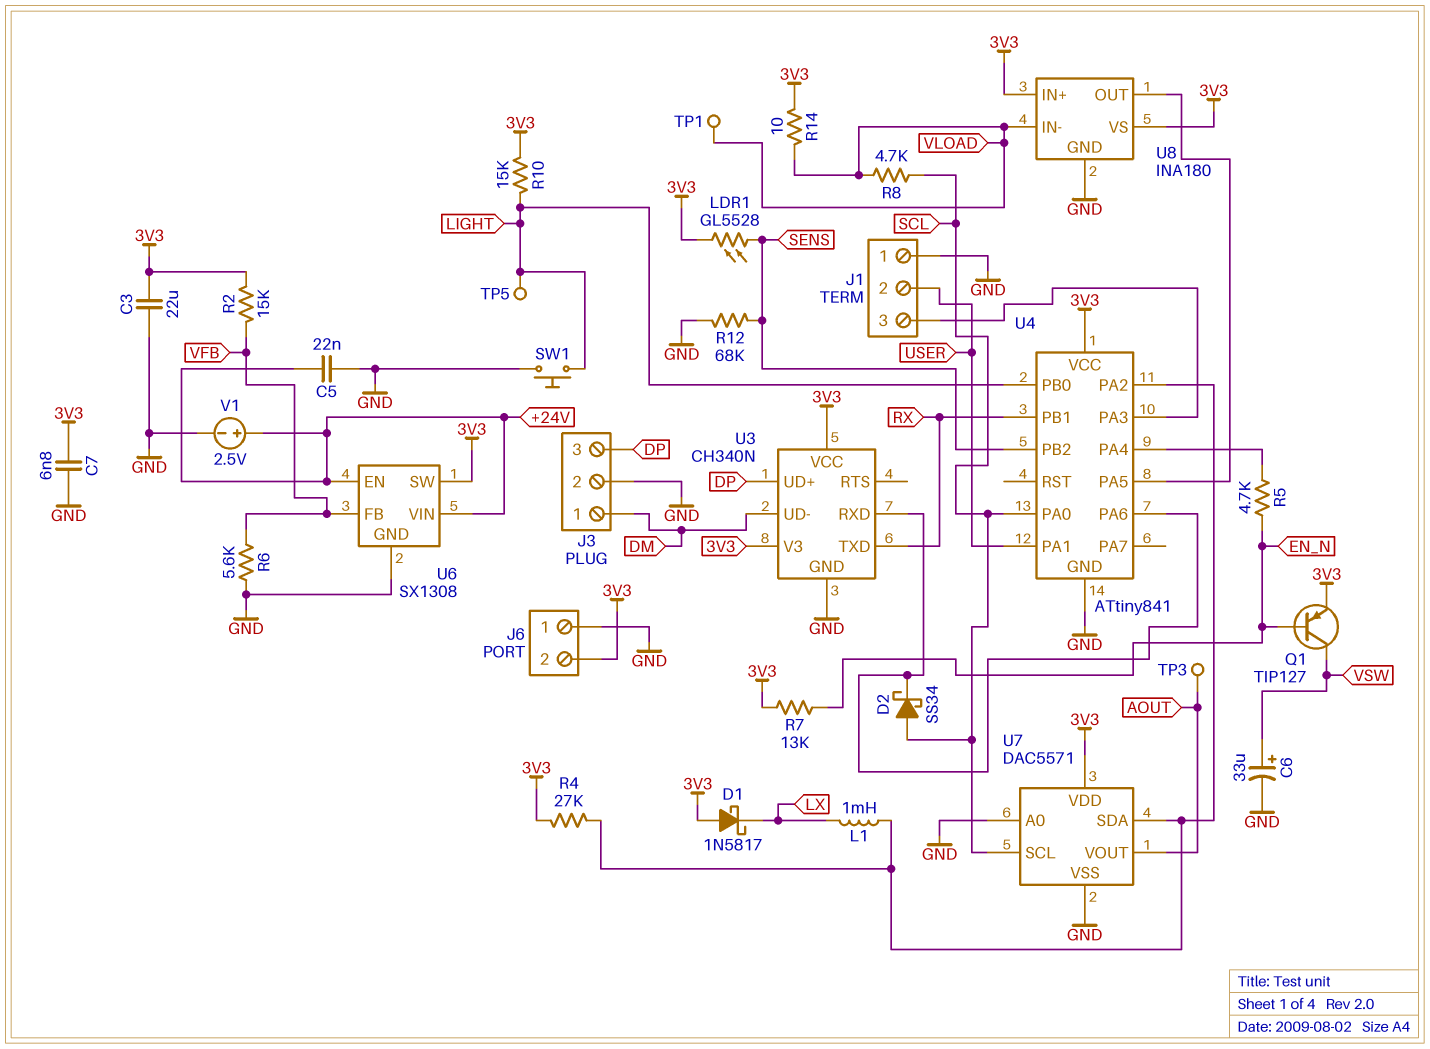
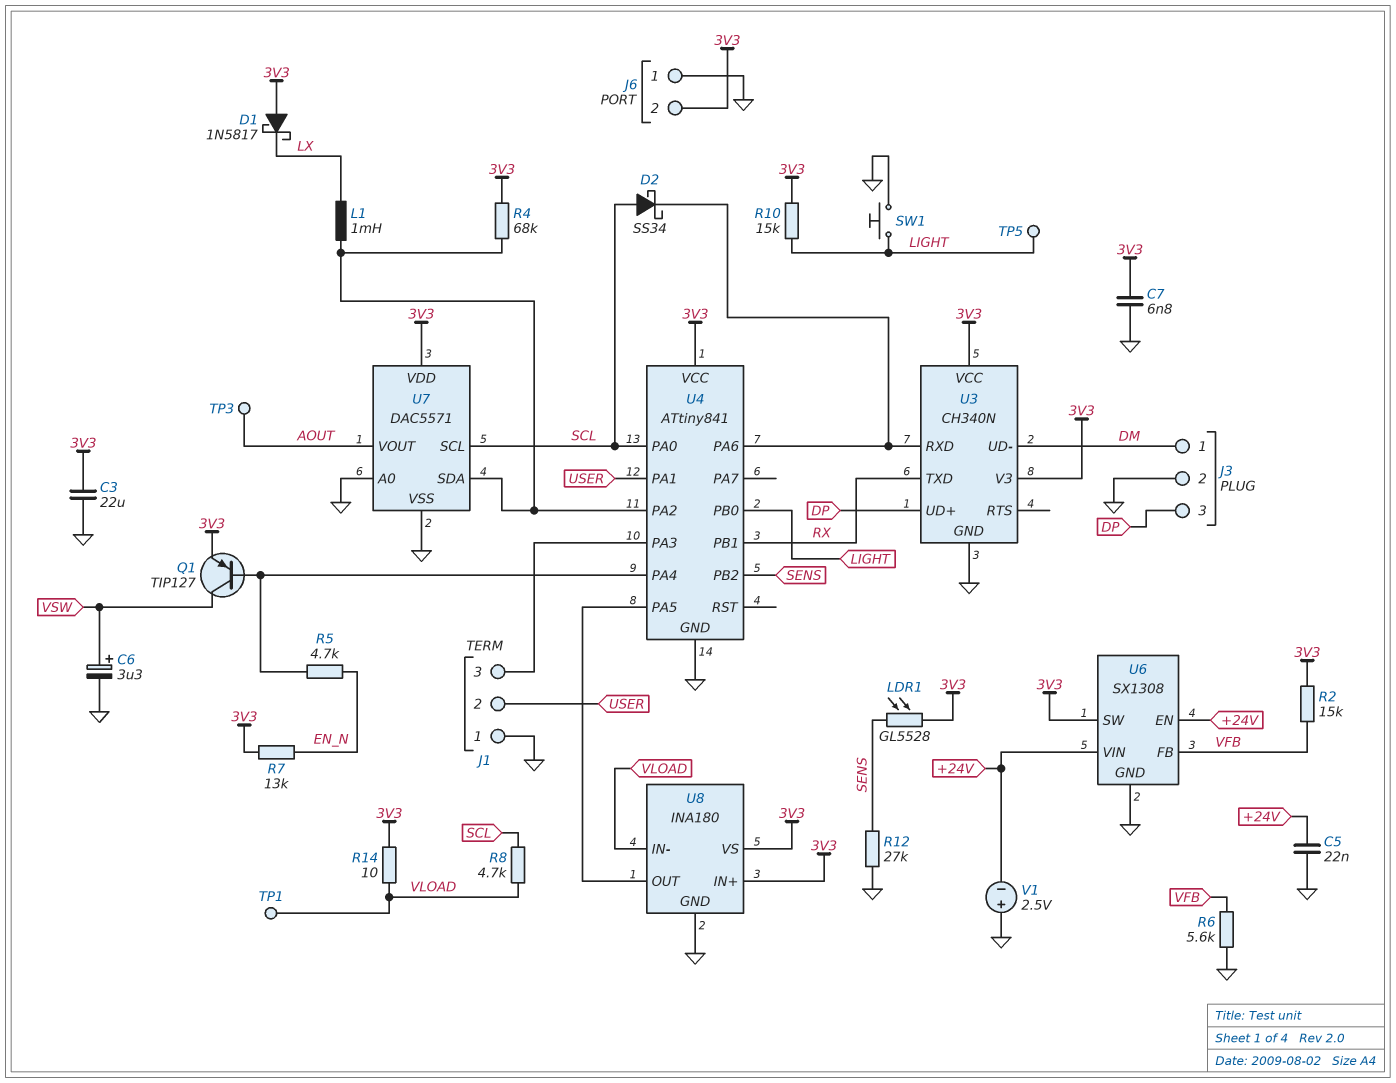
C6: 33uF (plus VSW, minus GND) -> 3.3uF (plus VSW, minus GND)
Q1: PNP TIP127 (B EN_N, C VSW, E 3V3) -> PNP TIP127 (B U4/PA4, C VSW, E 3V3)
R4: 27k (3V3, U4/PA2) -> 68k (3V3, U4/PA2)
R12: 68k (GND, SENS) -> 27k (GND, SENS)
V1: 2.5V (plus +24V, minus GND) -> 2.5V (plus GND, minus +24V)

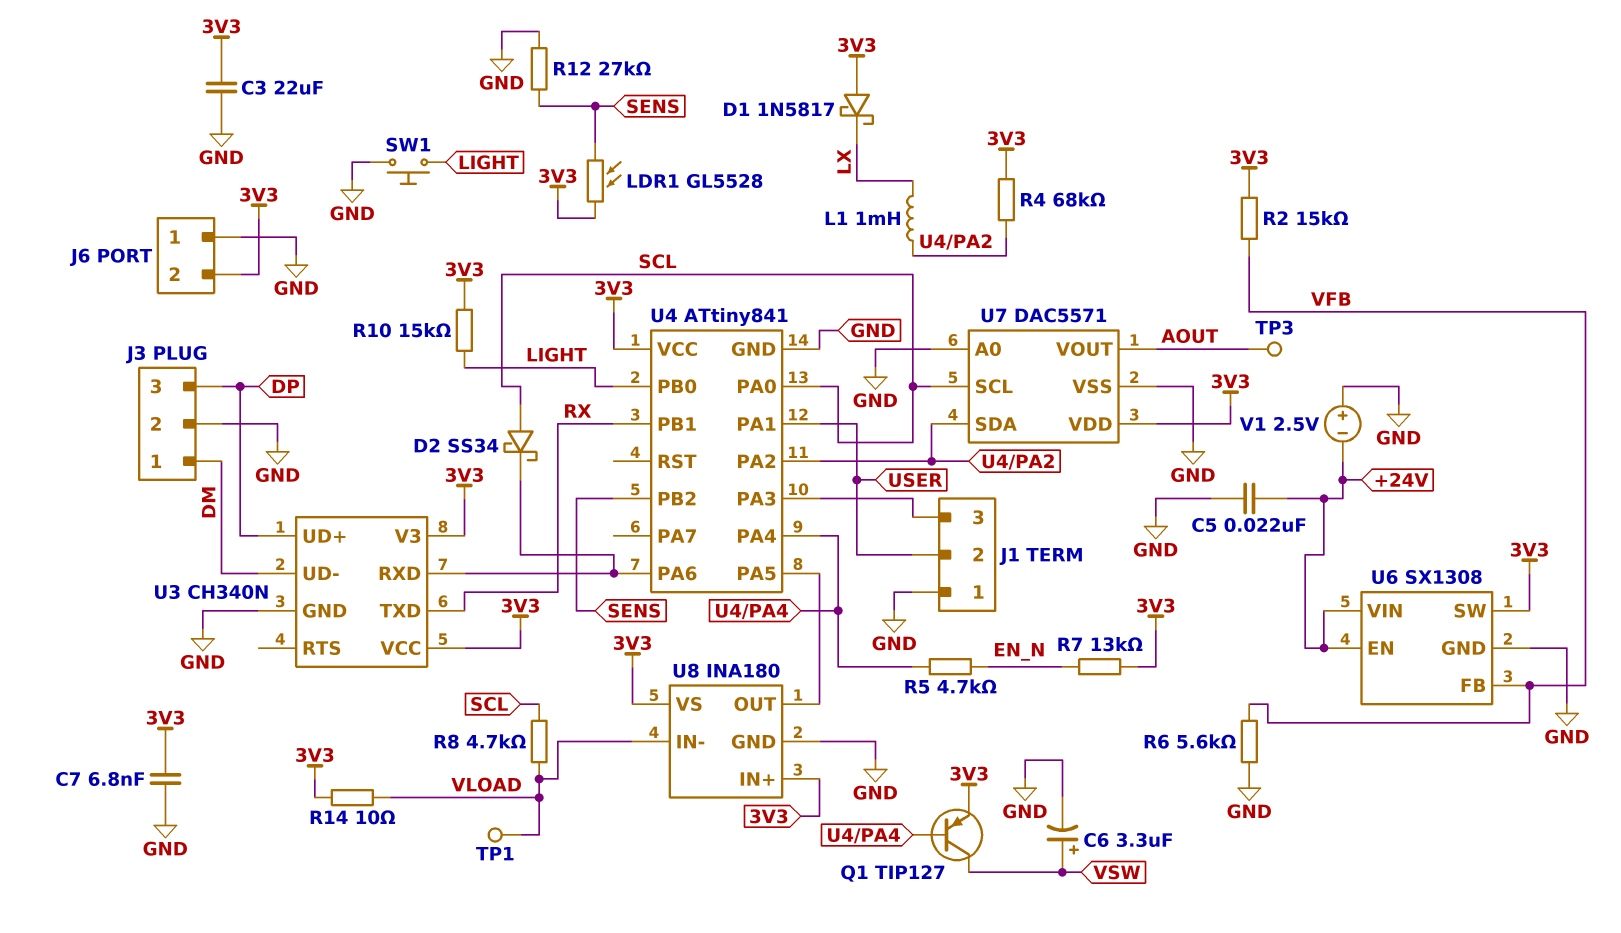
TP5: test point (LIGHT) -> none

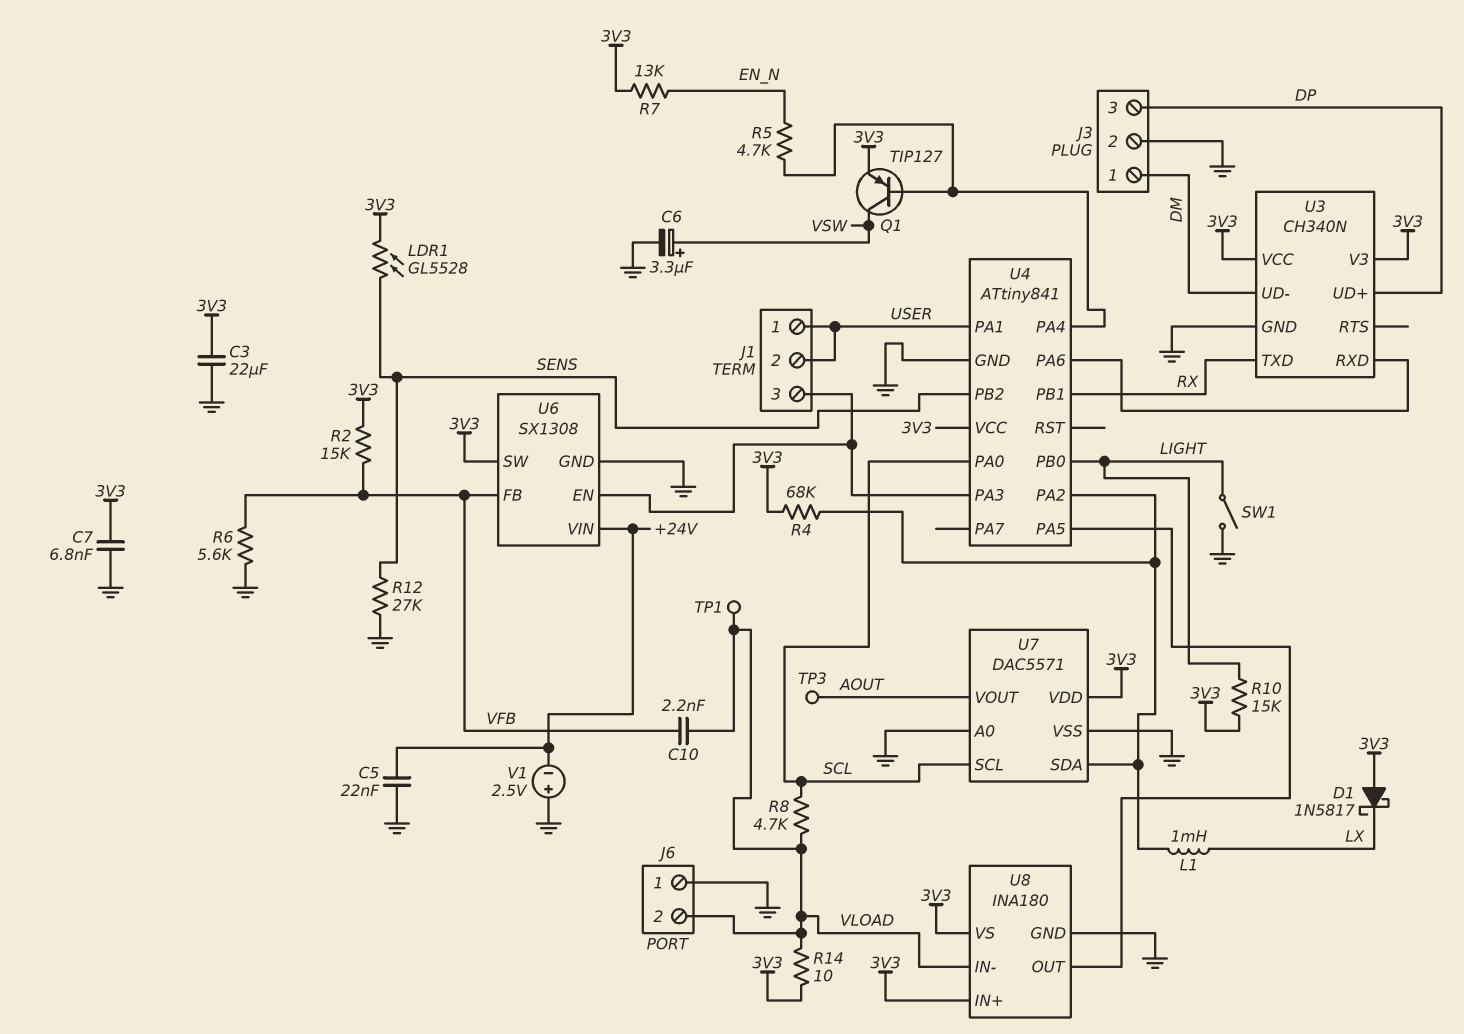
C10: none -> 2.2nF (VFB, VLOAD)
D2: schottky SS34 (A SCL, K U3/RXD) -> none
J1 pin 1: GND -> USER
J6 pin 2: 3V3 -> VLOAD
SW1: button (GND, LIGHT) -> switch (GND, LIGHT)
U6 pin EN: +24V -> J1/3

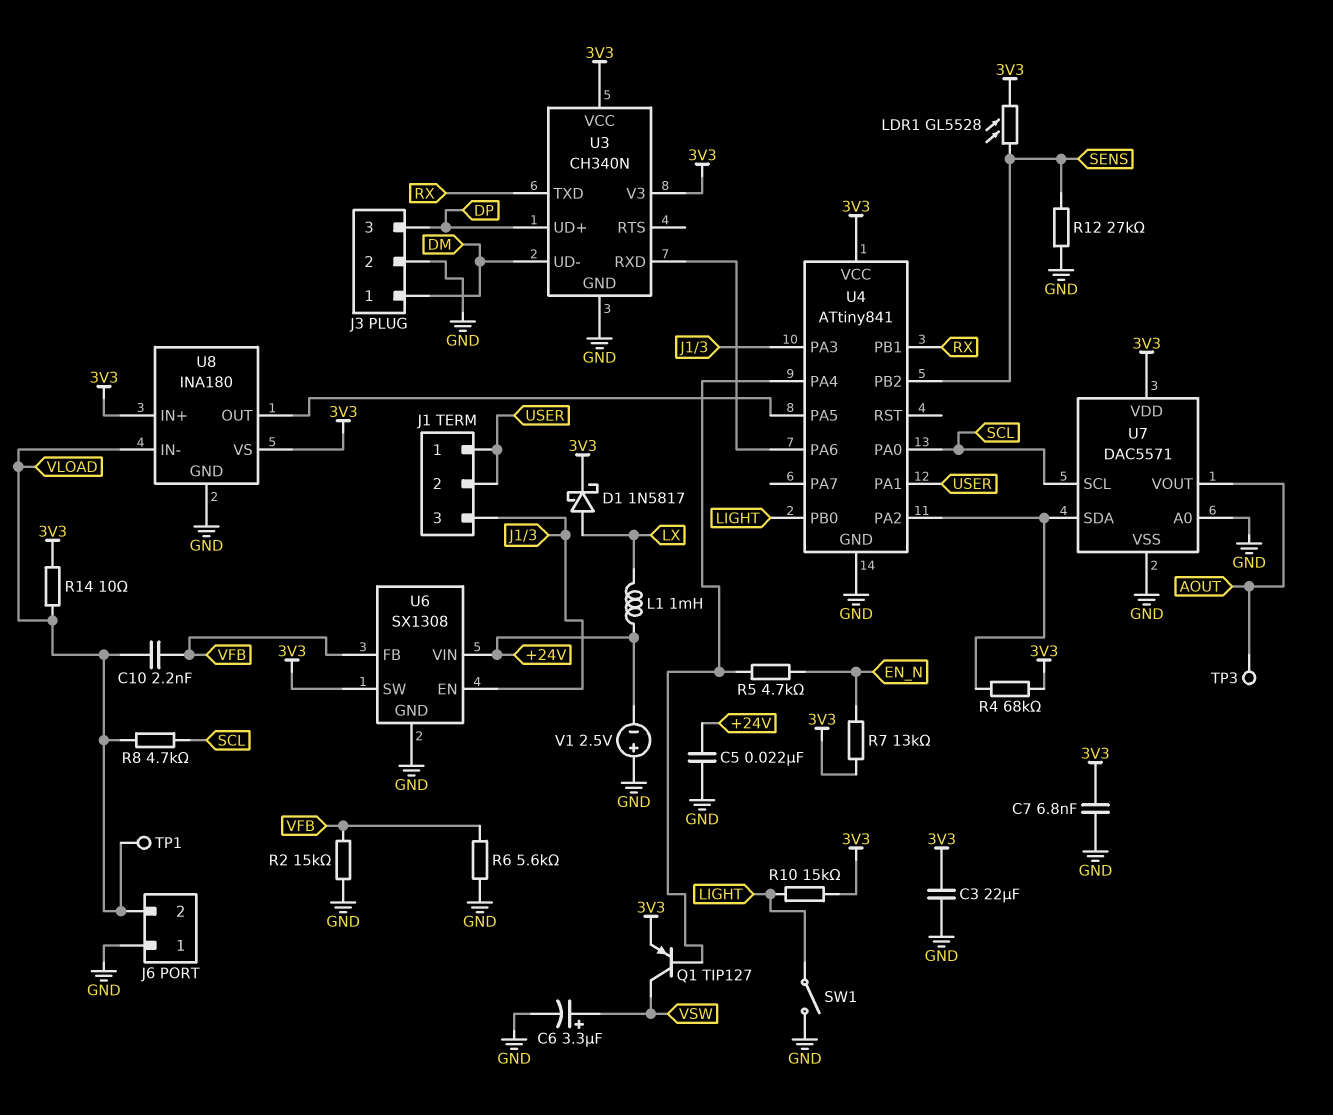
D1: schottky 1N5817 (A 3V3, K LX) -> schottky 1N5817 (A LX, K 3V3)
L1: 1mH (LX, U4/PA2) -> 1mH (+24V, LX)
R2: 15k (3V3, VFB) -> 15k (GND, VFB)

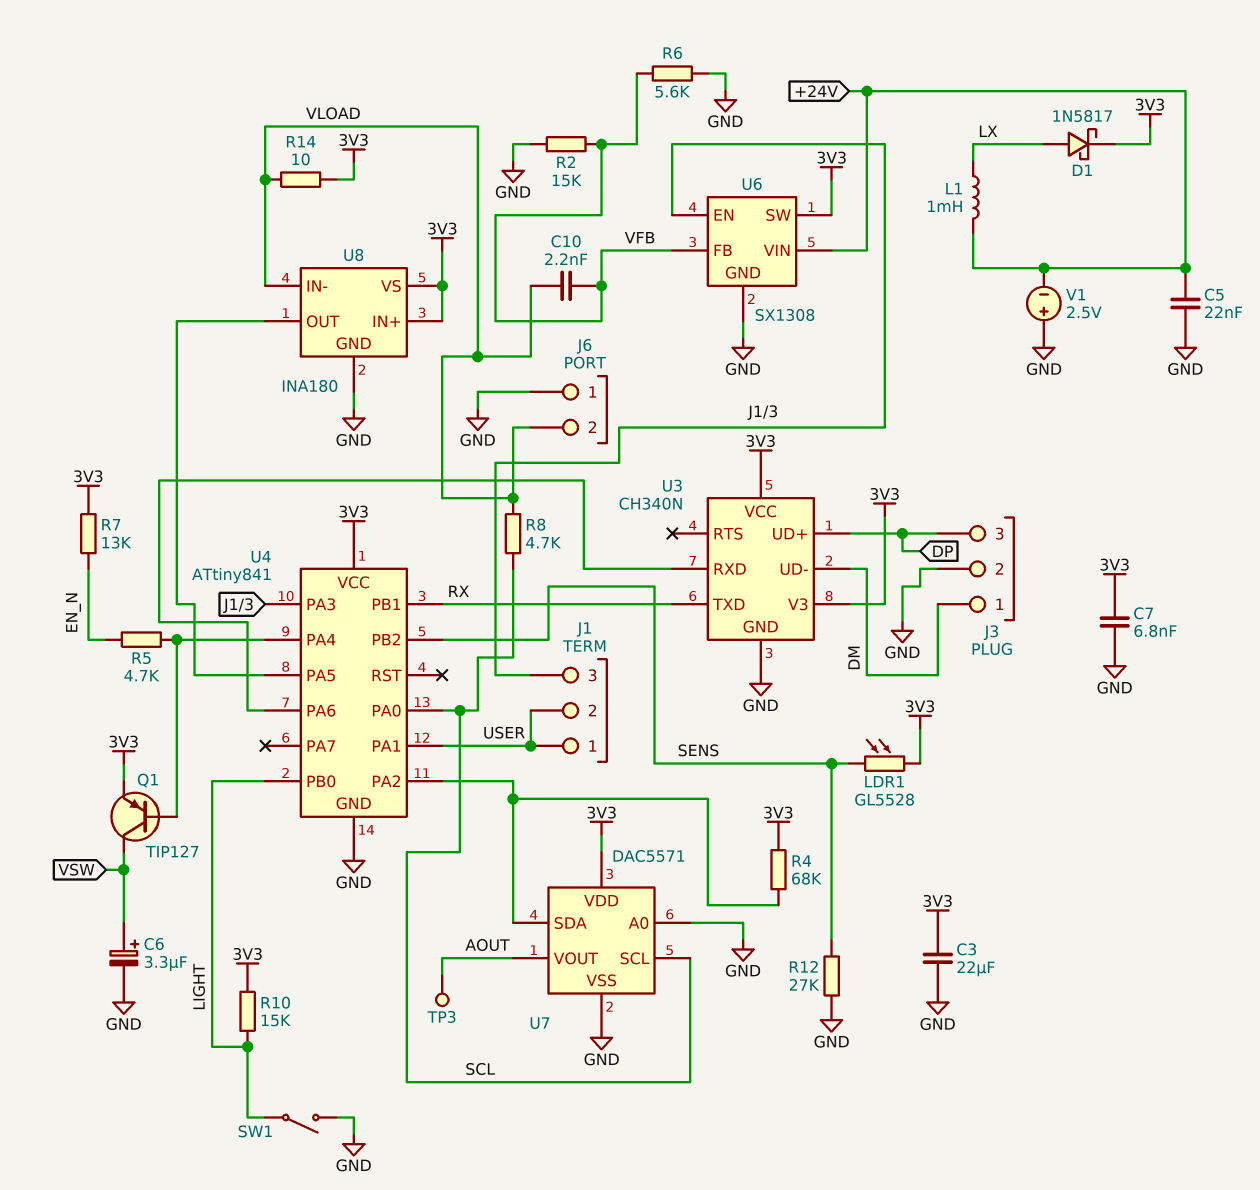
TP1: test point (VLOAD) -> none

